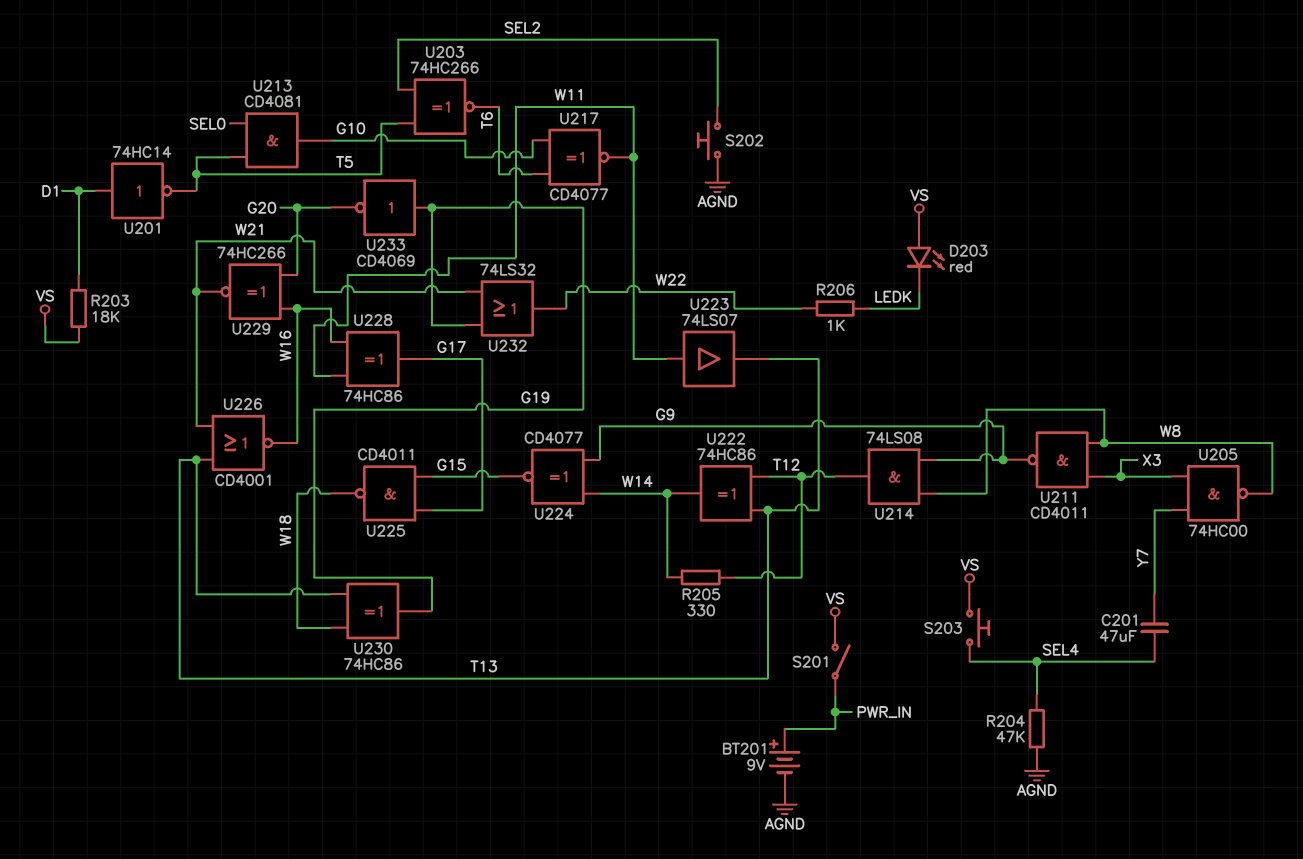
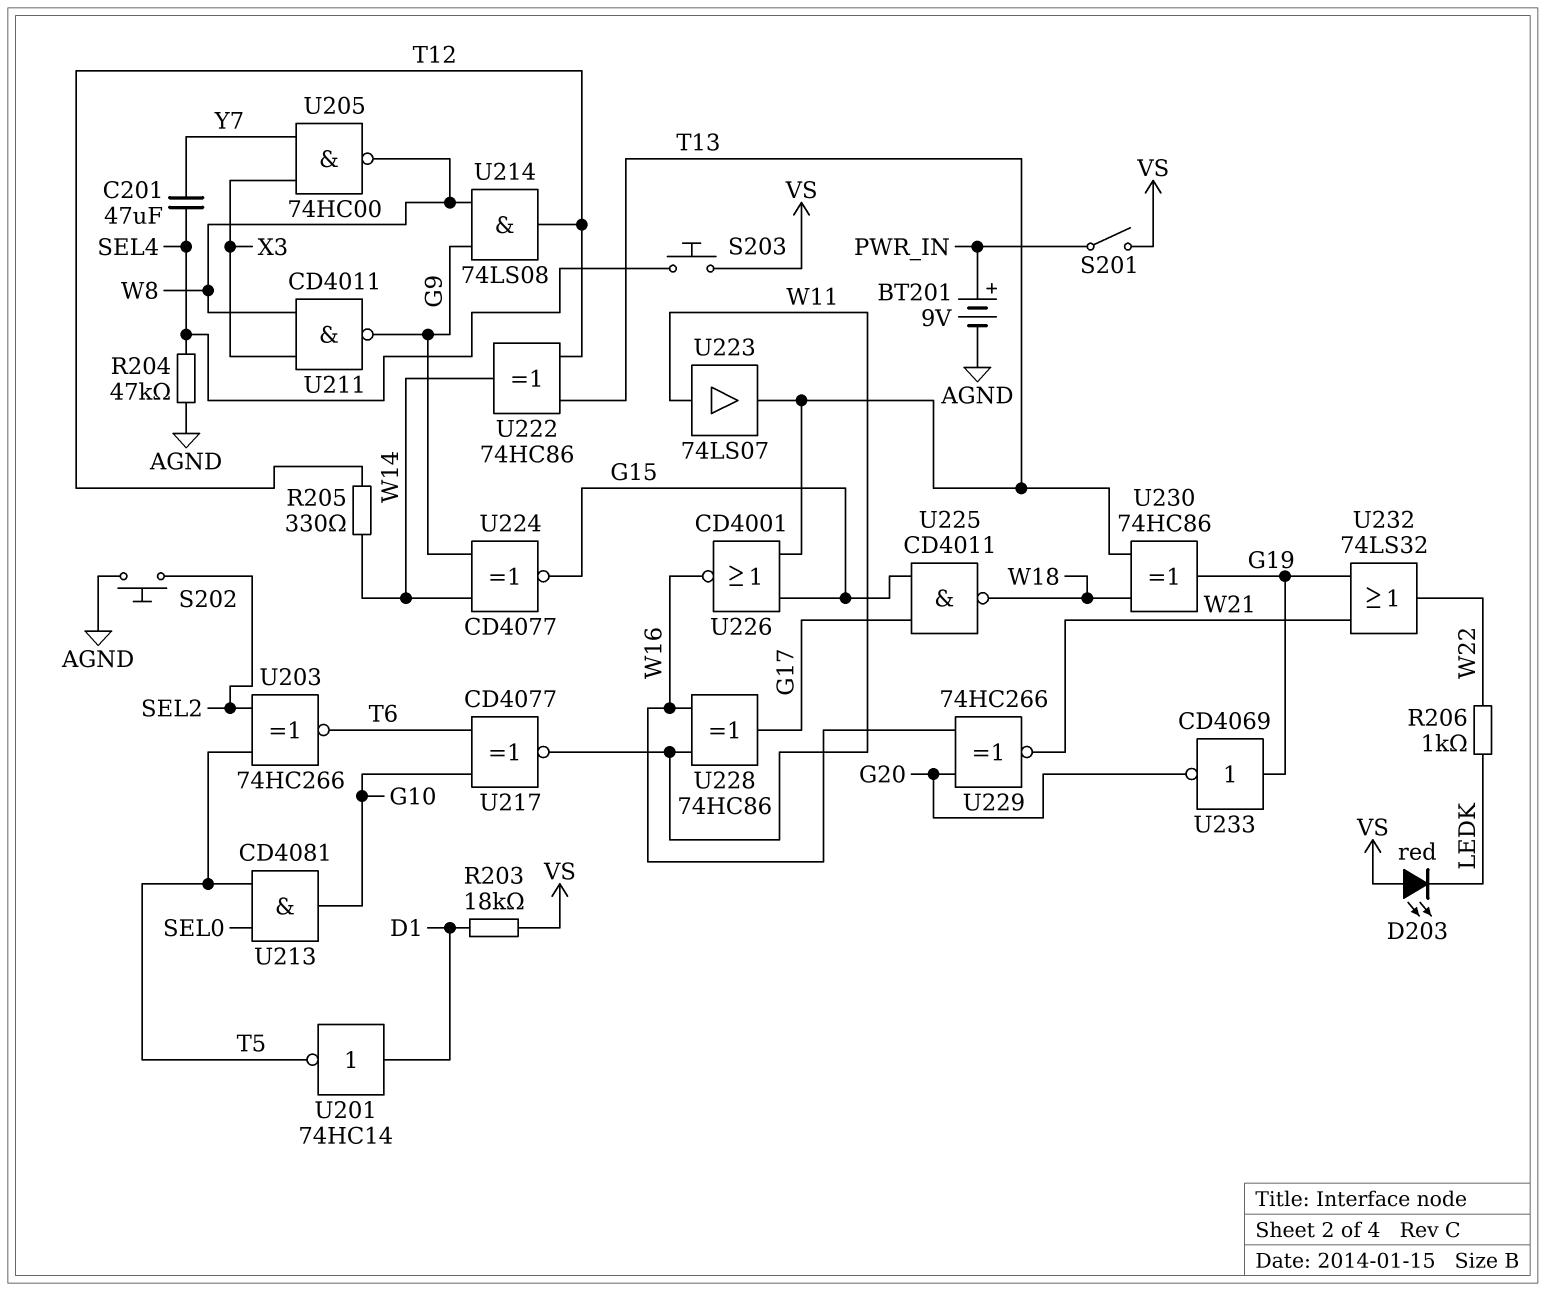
U226: NOR CD4001 (in T13, in W21, out W16) -> NOR CD4001 (in G15, in T13, out W16)

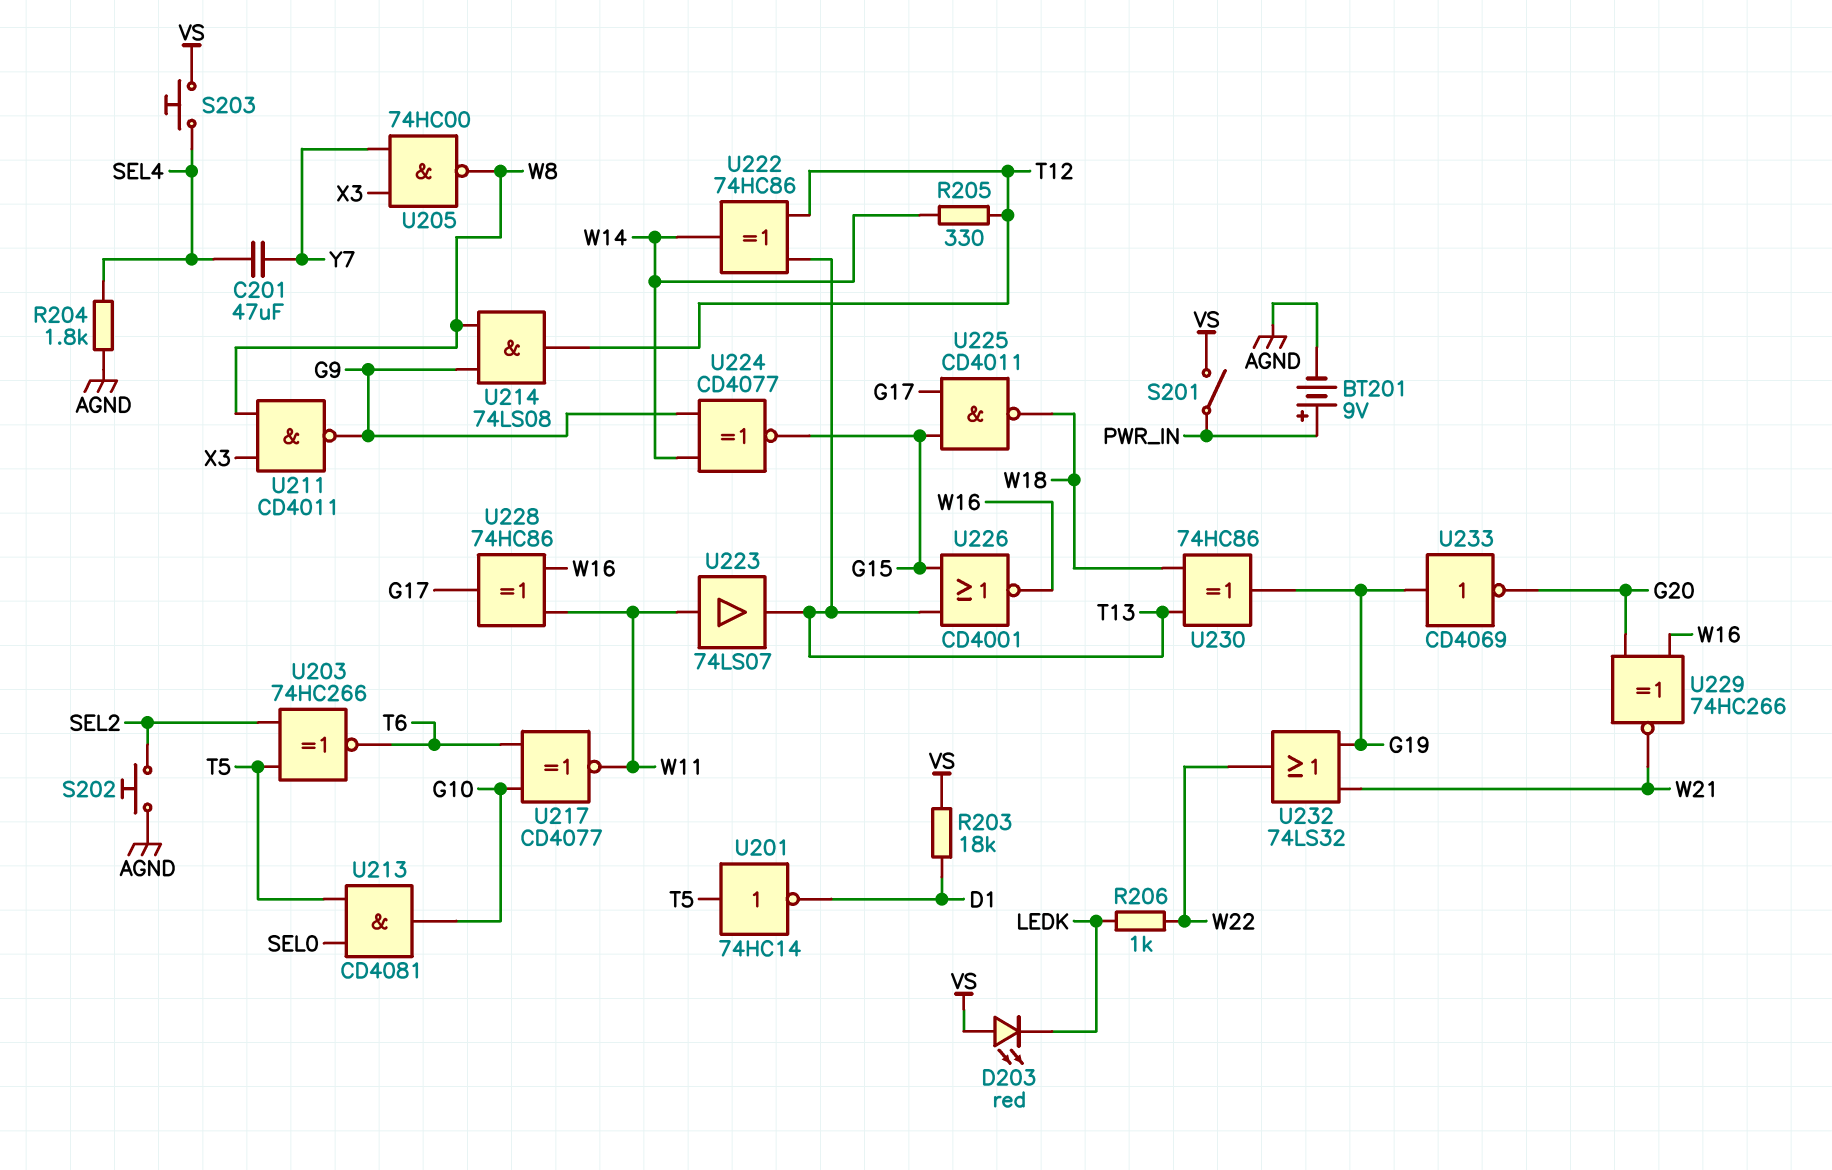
R204: 47k (AGND, SEL4) -> 1.8k (AGND, SEL4)
U201: NOT 74HC14 (in D1, out T5) -> NOT 74HC14 (in T5, out D1)

